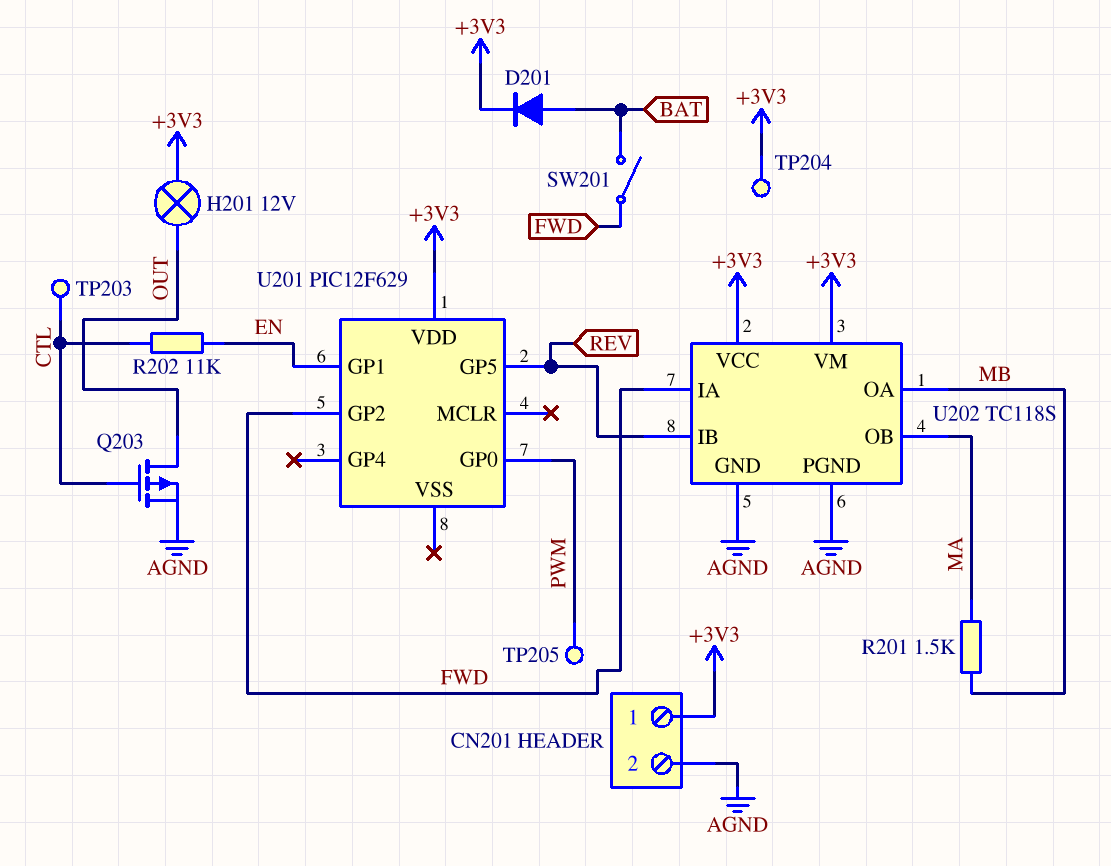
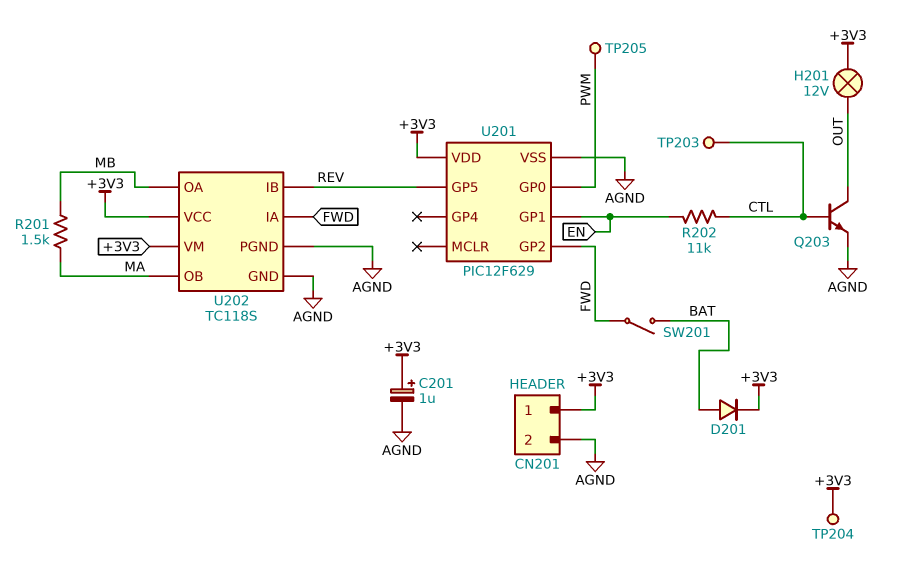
C201: none -> 1uF (plus +3V3, minus AGND)
Q203: PMOS (G CTL, D OUT, S AGND) -> NPN (B CTL, C OUT, E AGND)
U201 pin VSS: none -> AGND

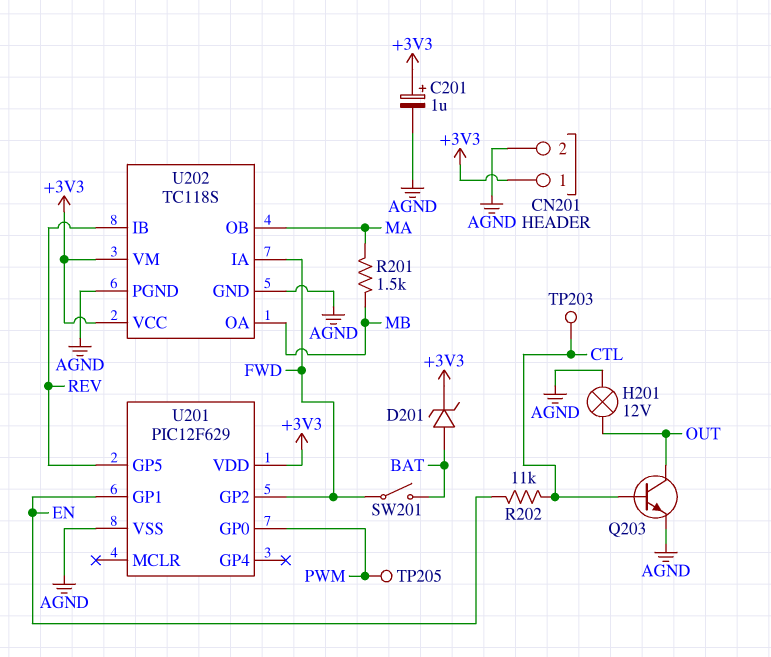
D201: diode (A BAT, K +3V3) -> zener (A BAT, K +3V3)
H201: lamp 12V (+3V3, OUT) -> lamp 12V (AGND, OUT)
TP204: test point (+3V3) -> none

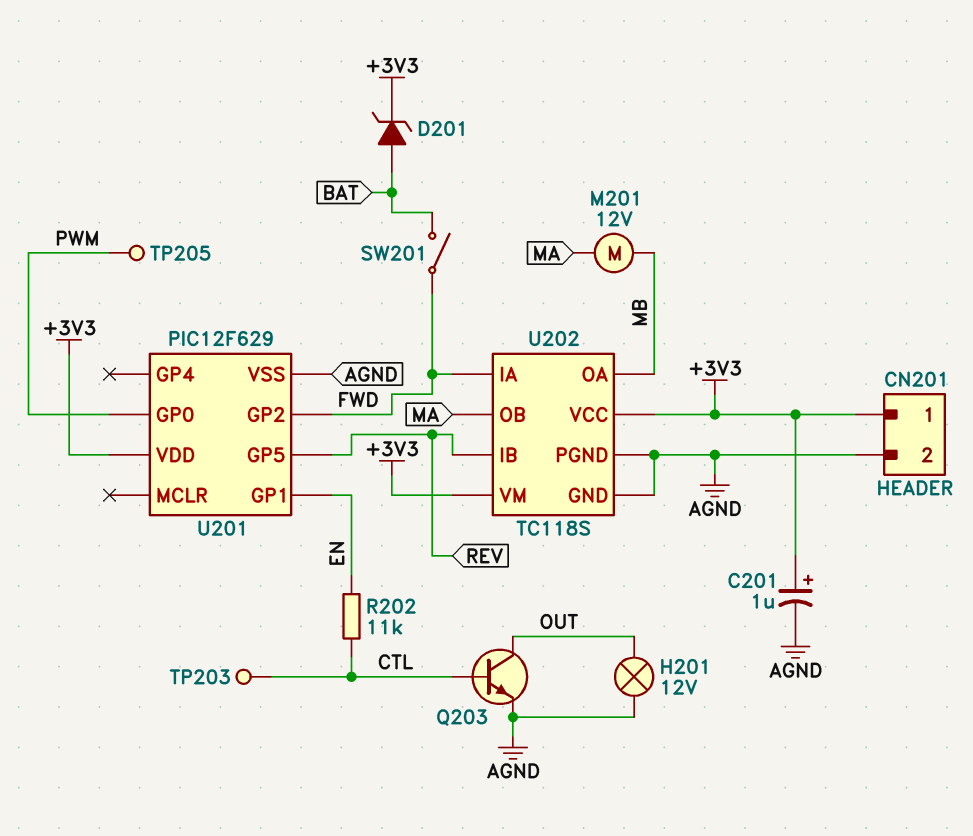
M201: none -> motor 12V (MA, MB)
R201: 1.5k (MA, MB) -> none

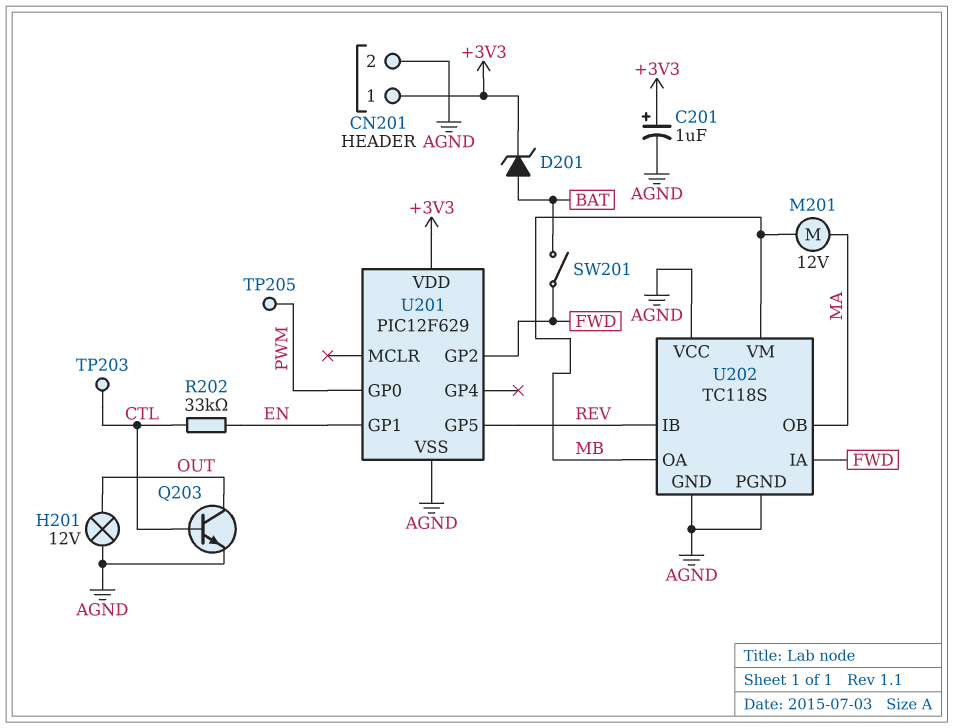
R202: 11k (CTL, EN) -> 33k (CTL, EN)
U202 pin VCC: +3V3 -> AGND
U202 pin VM: +3V3 -> MB

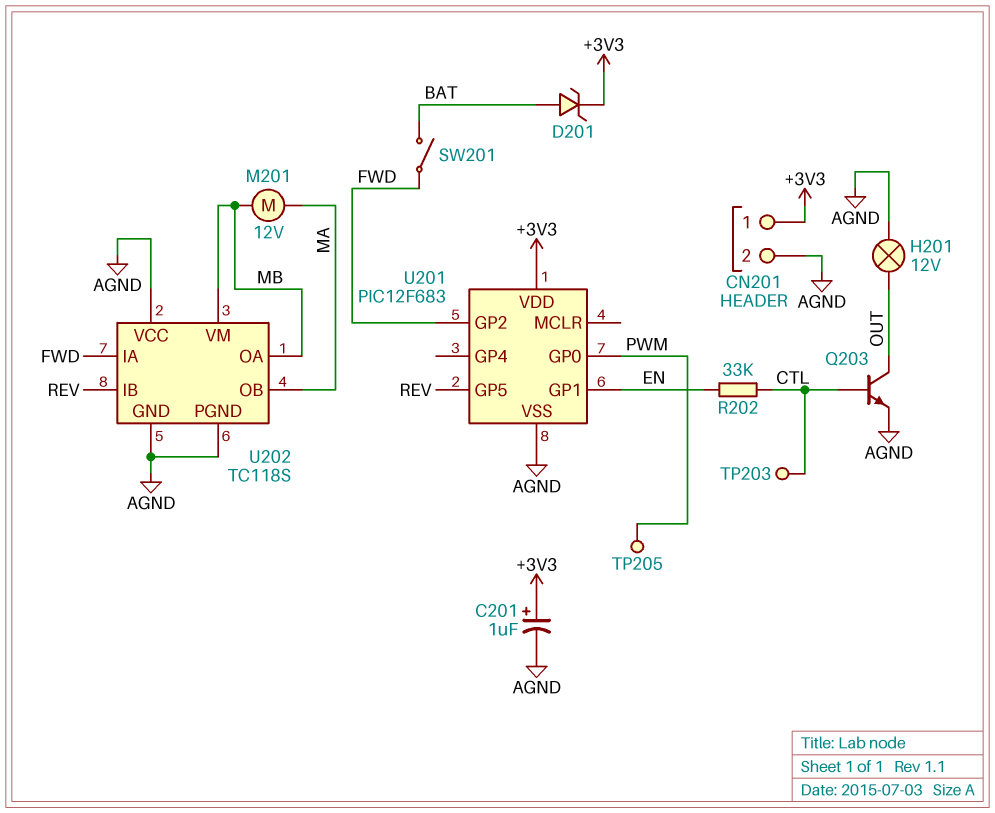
U201: PIC12F629 -> PIC12F683

